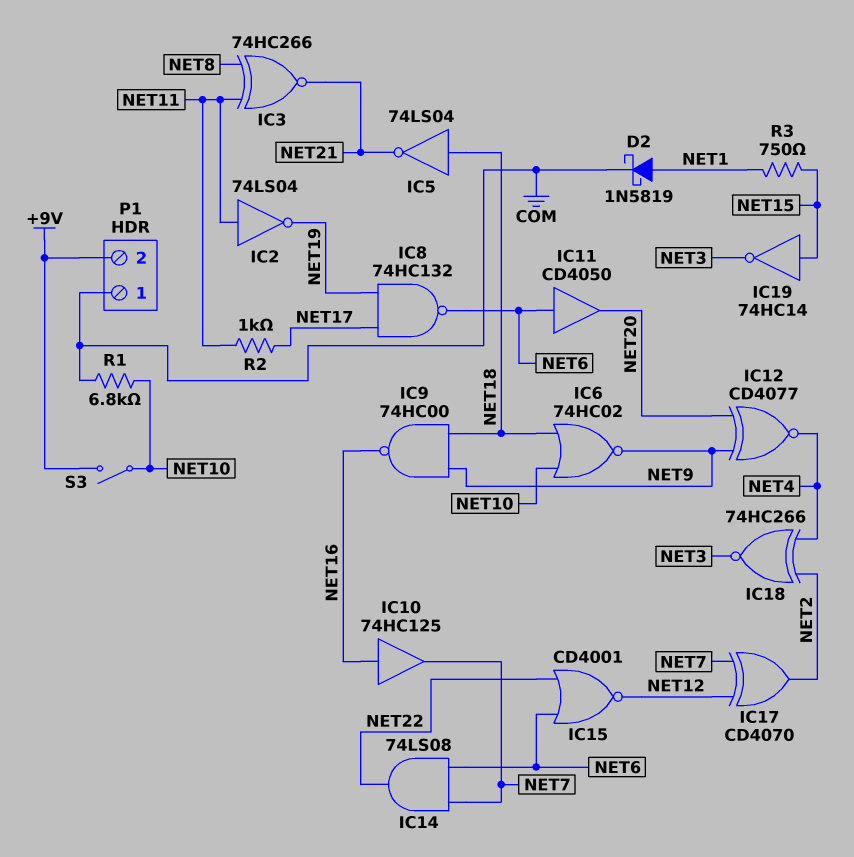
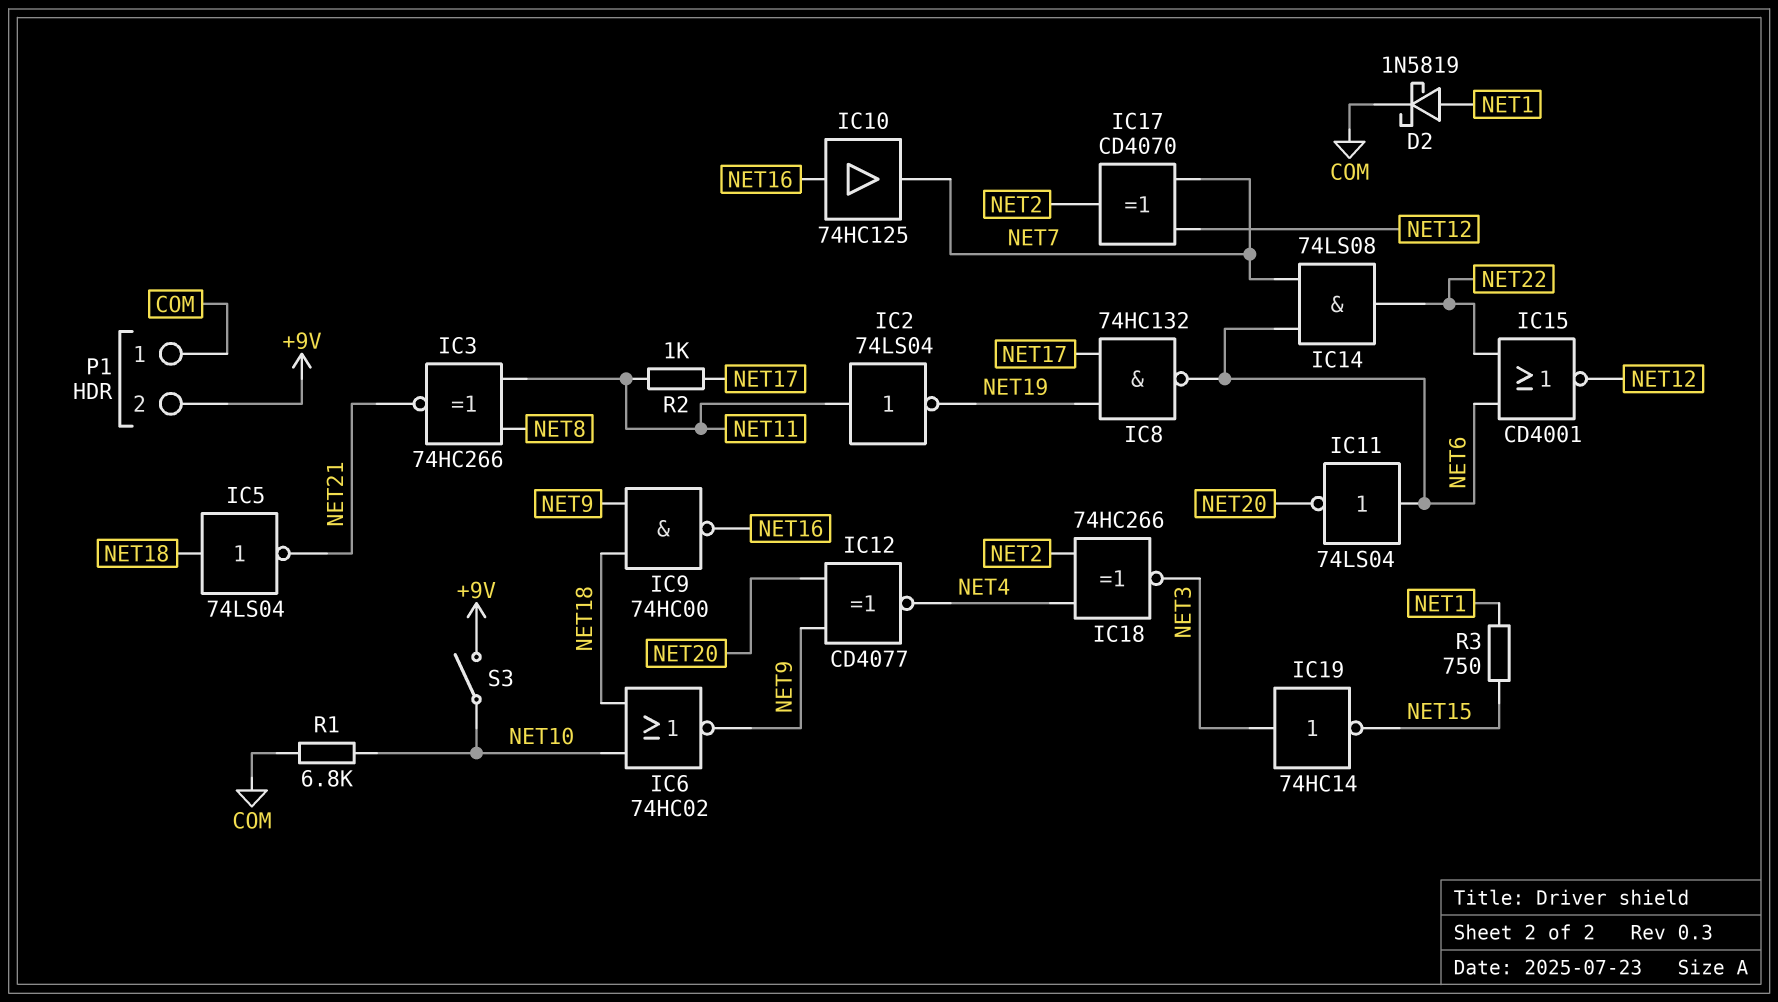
IC11: buffer CD4050 (in NET6, out NET20) -> NOT 74LS04 (in NET6, out NET20)
IC19: NOT 74HC14 (in NET15, out NET3) -> NOT 74HC14 (in NET3, out NET15)

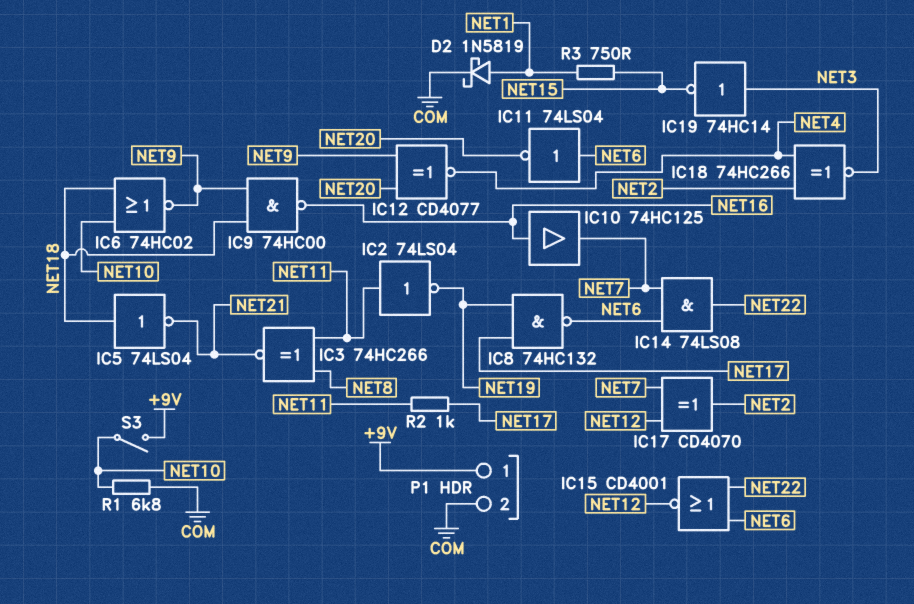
P1 pin 1: COM -> +9V
P1 pin 2: +9V -> COM

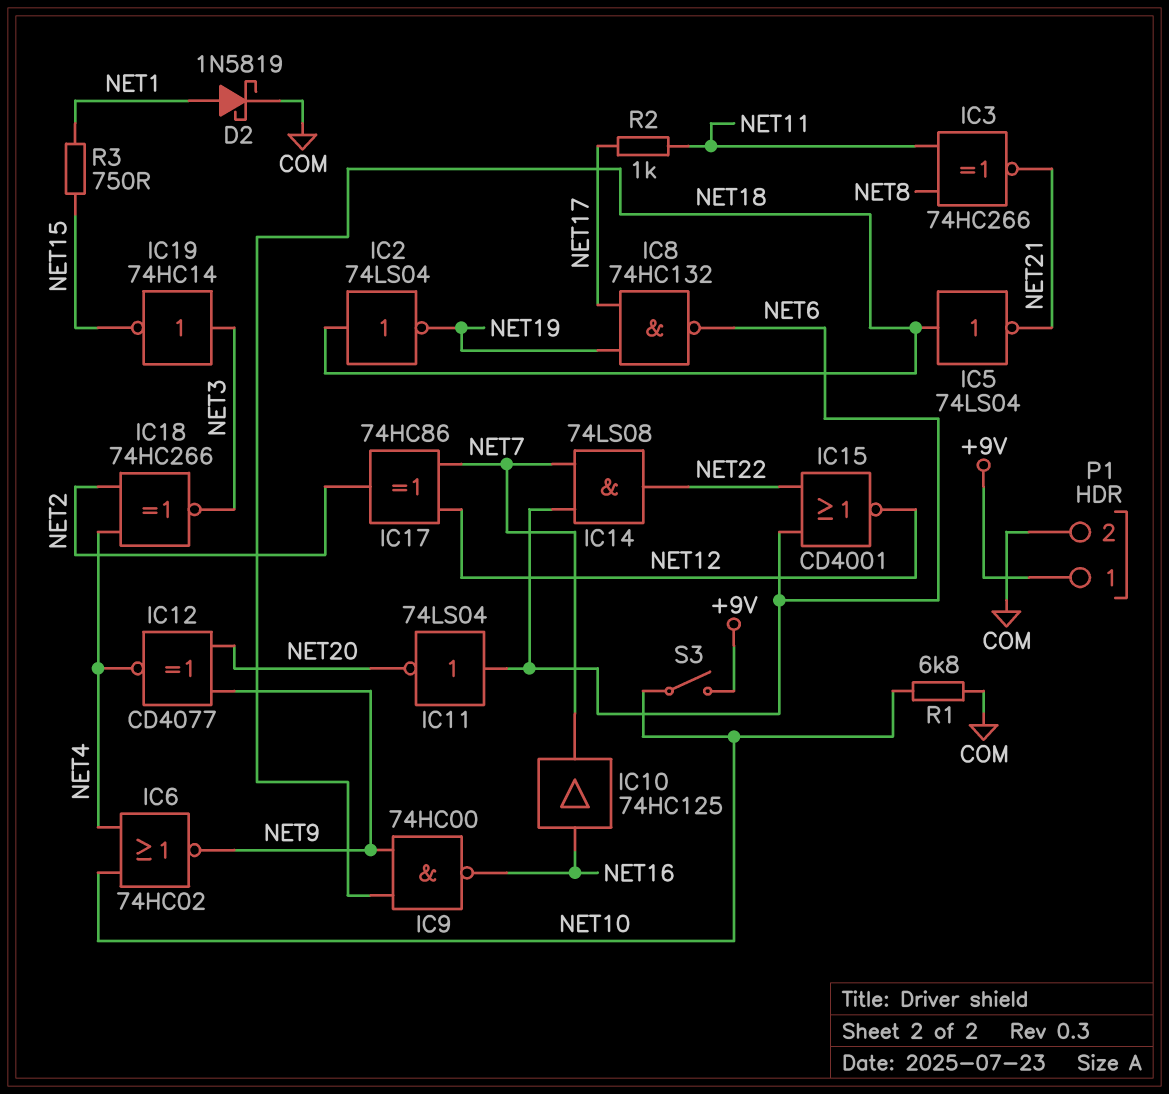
IC2: NOT 74LS04 (in NET11, out NET19) -> NOT 74LS04 (in NET18, out NET19)
IC6: NOR 74HC02 (in NET10, in NET18, out NET9) -> NOR 74HC02 (in NET4, in NET10, out NET9)
IC17: XOR CD4070 (in NET7, in NET12, out NET2) -> XOR 74HC86 (in NET7, in NET12, out NET2)

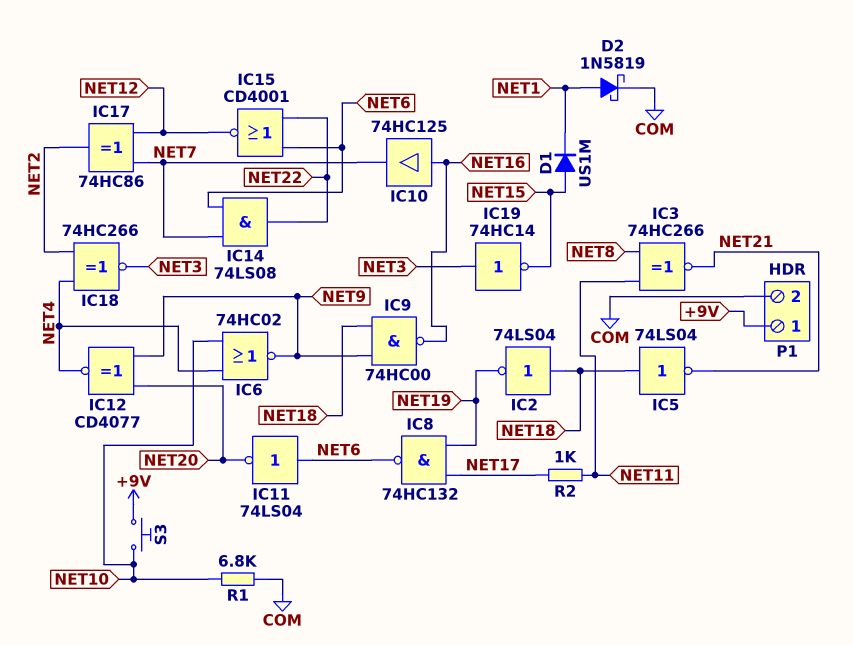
D1: none -> diode US1M (A NET15, K NET1)
R3: 750 (NET1, NET15) -> none
S3: switch (+9V, NET10) -> button (+9V, NET10)

